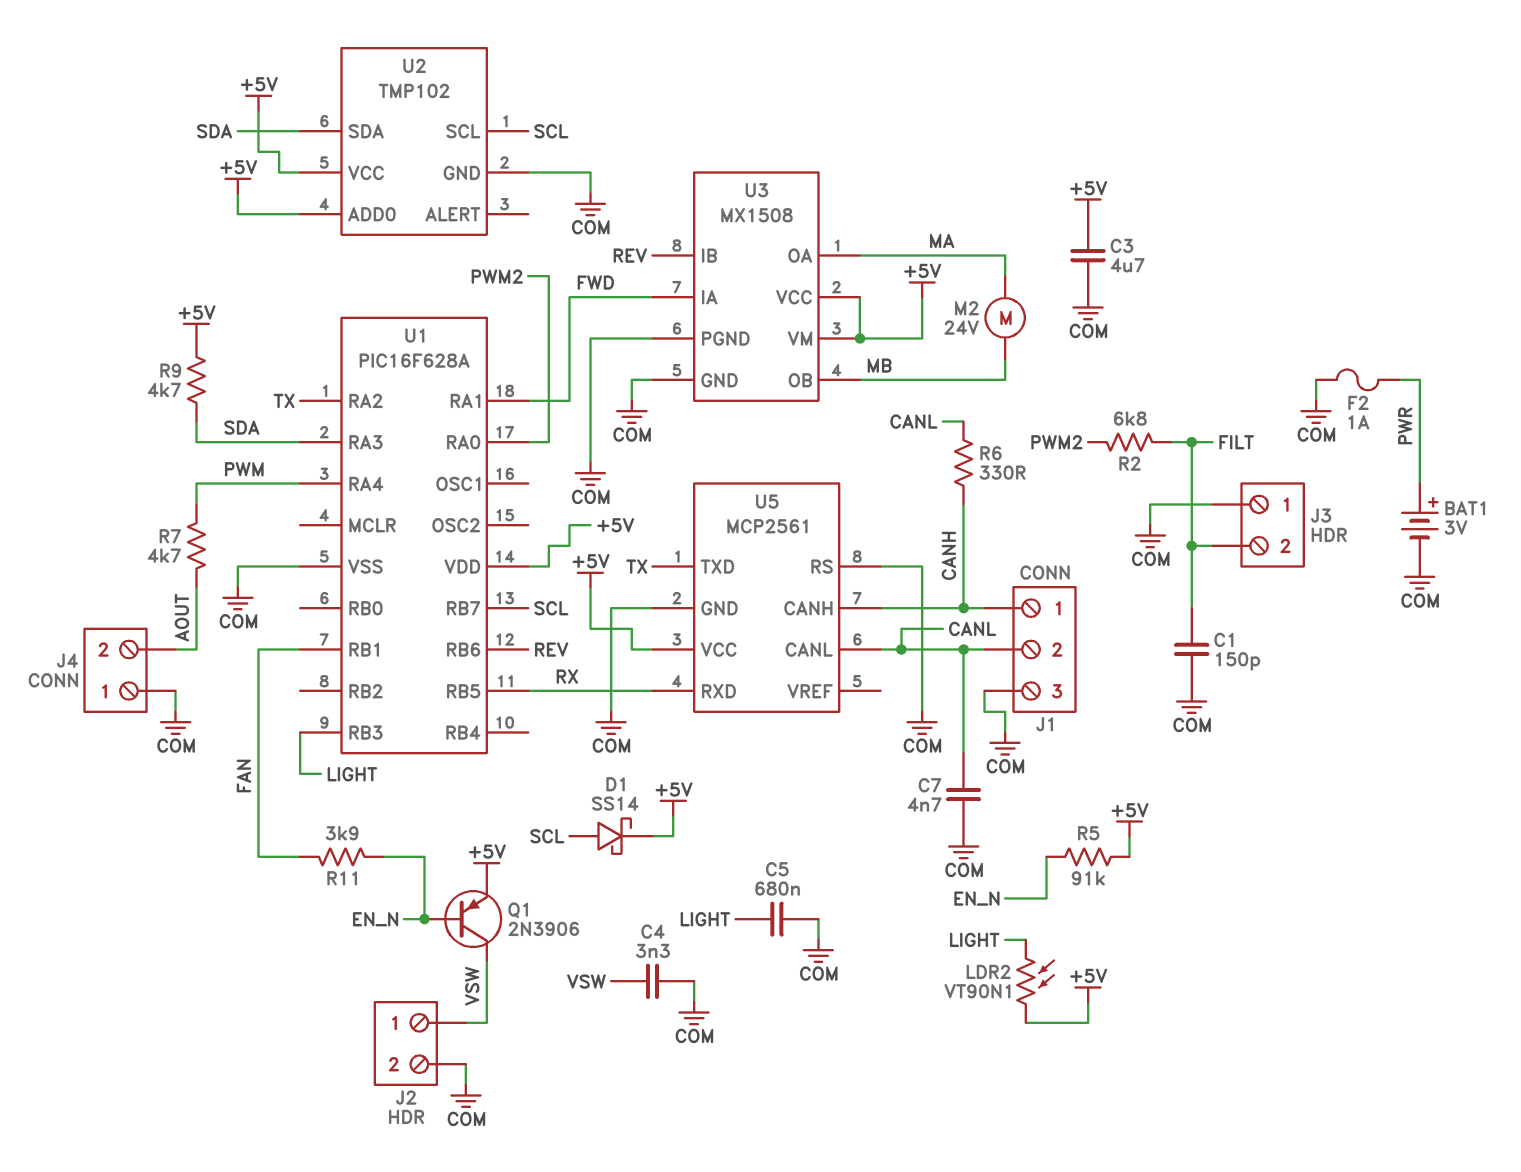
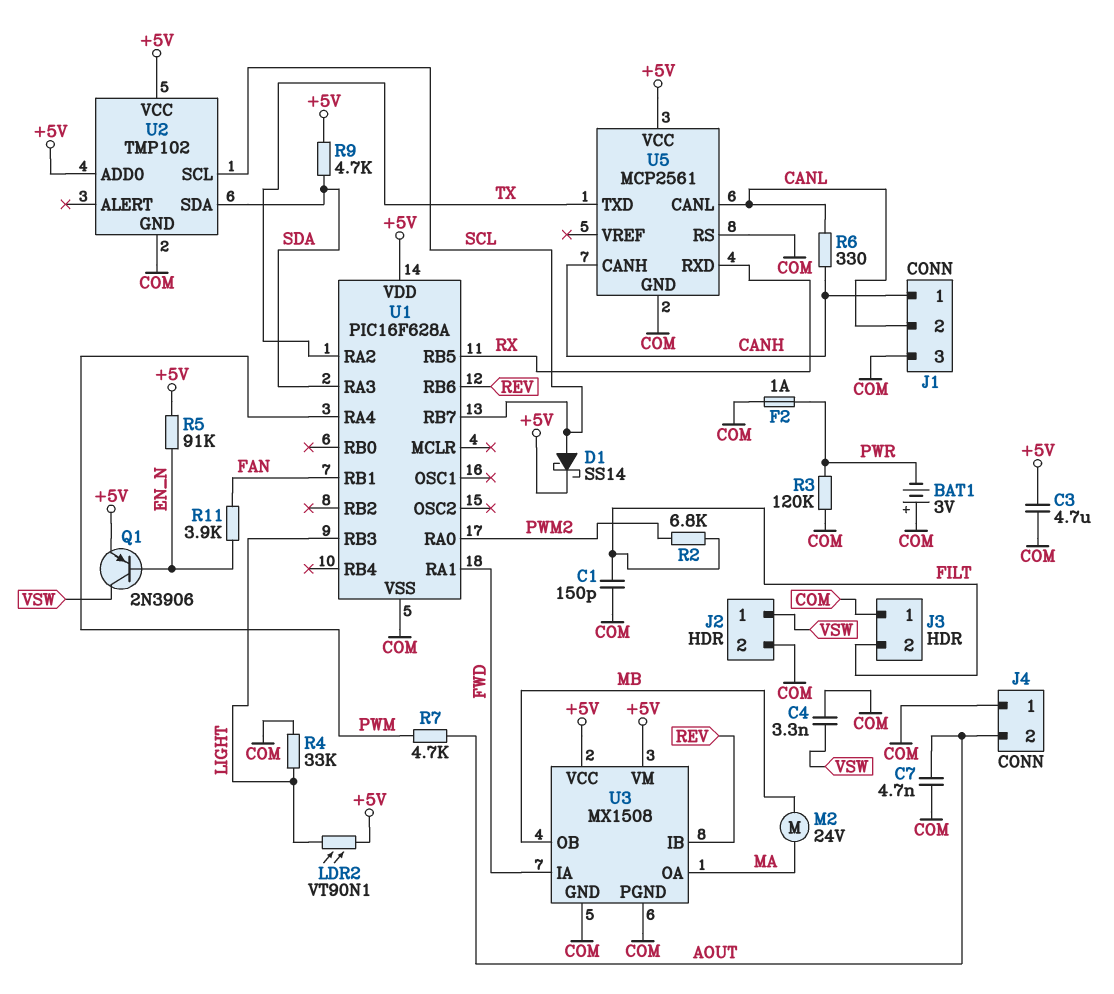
BAT1: 3V (plus PWR, minus COM) -> 3V (plus COM, minus PWR)
C5: 680nF (COM, LIGHT) -> none
C7: 4.7nF (CANL, COM) -> 4.7nF (AOUT, COM)
R3: none -> 120k (COM, PWR)
R4: none -> 33k (COM, LIGHT)

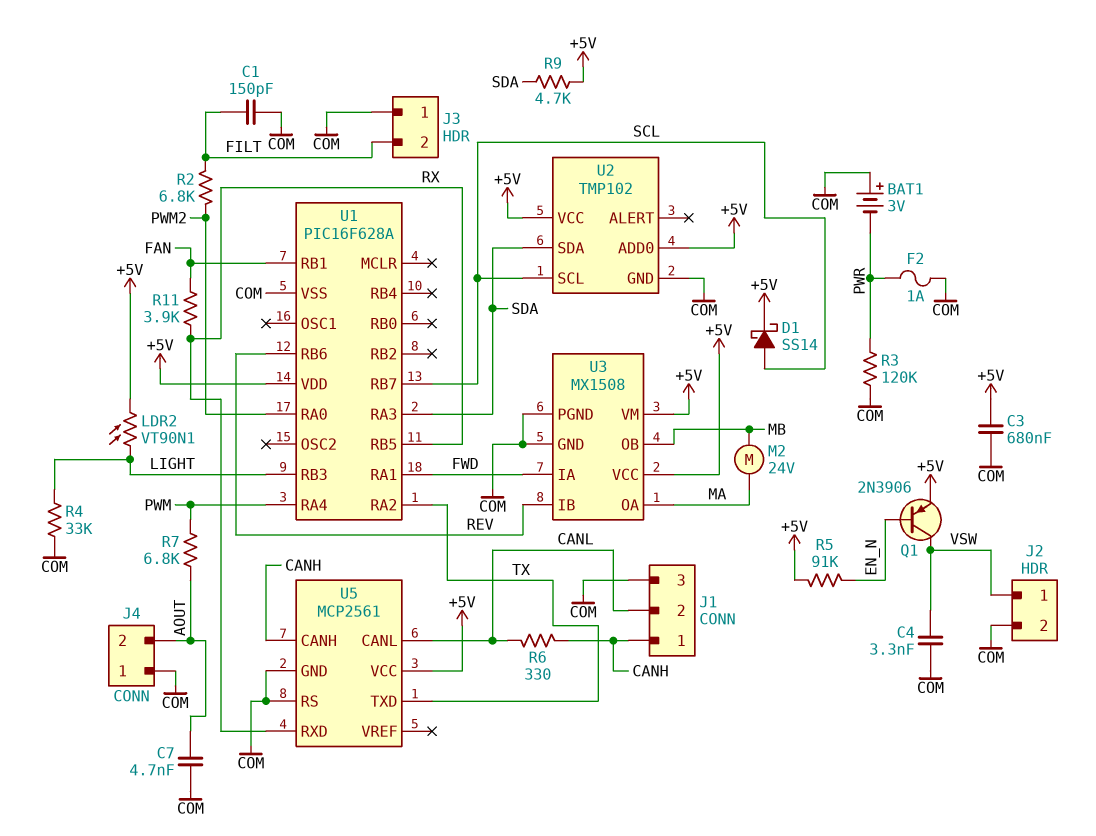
C3: 4.7uF (+5V, COM) -> 680nF (+5V, COM)
R7: 4.7k (AOUT, PWM) -> 6.8k (AOUT, PWM)
R11: 3.9k (EN_N, FAN) -> 3.9k (FAN, RX)

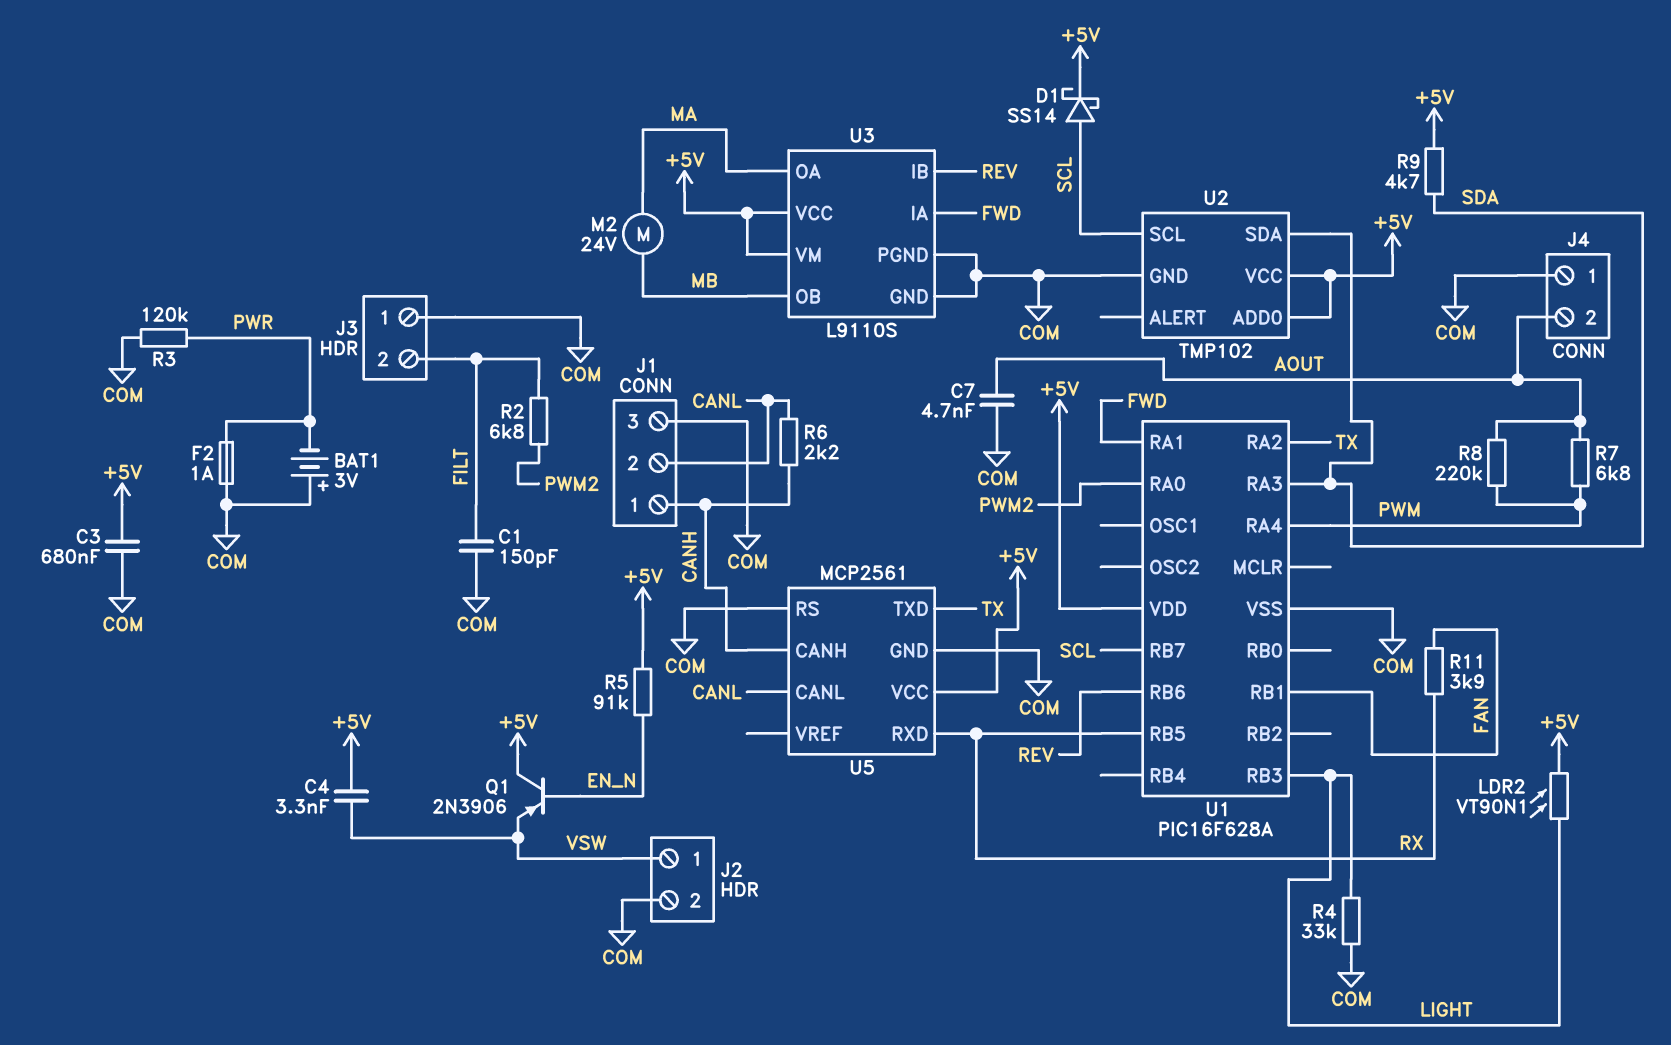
C4: 3.3nF (COM, VSW) -> 3.3nF (+5V, VSW)
Q1: PNP 2N3906 (B EN_N, C VSW, E +5V) -> PNP 2N3906 (B EN_N, C +5V, E VSW)
R6: 330 (CANH, CANL) -> 2.2k (CANH, CANL)
R8: none -> 220k (AOUT, PWM)
U3: MX1508 -> L9110S

